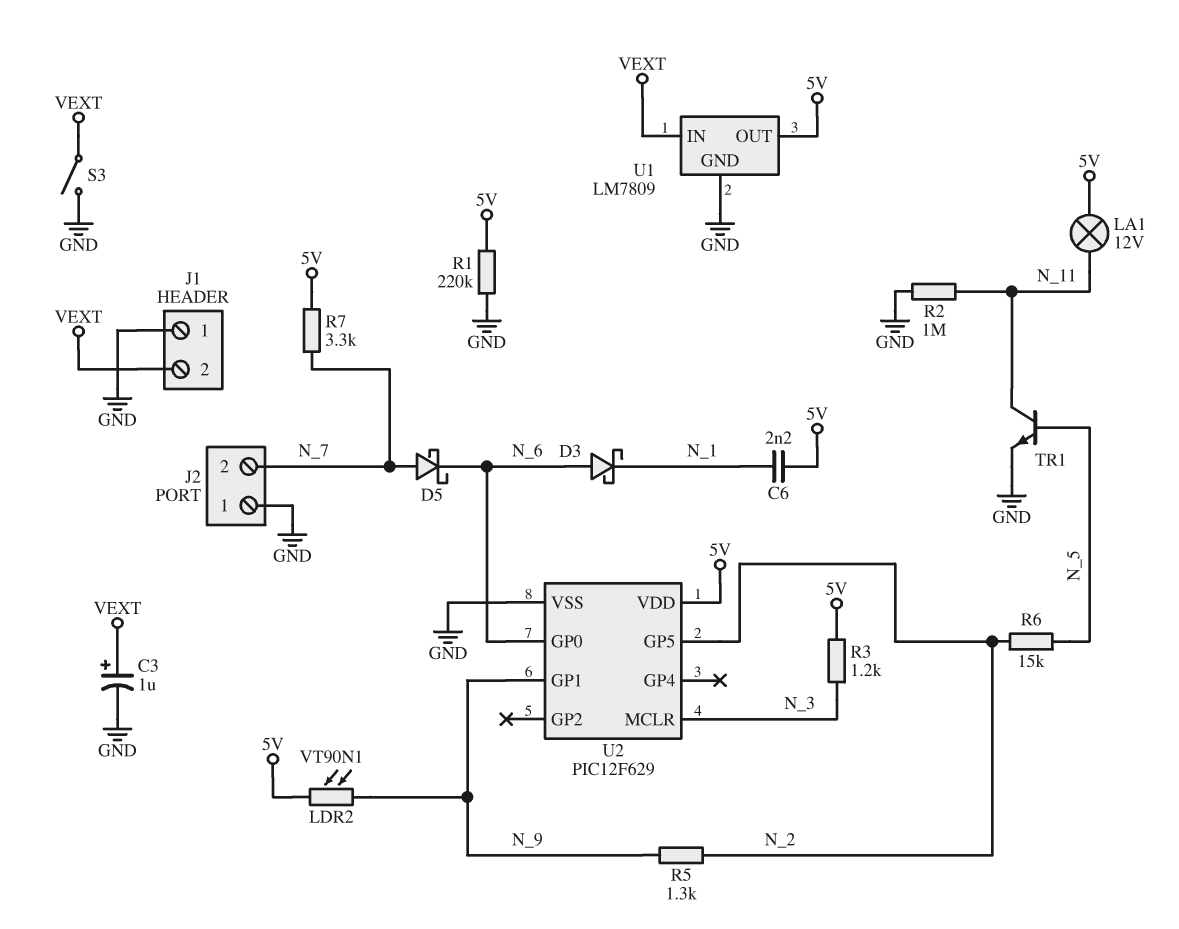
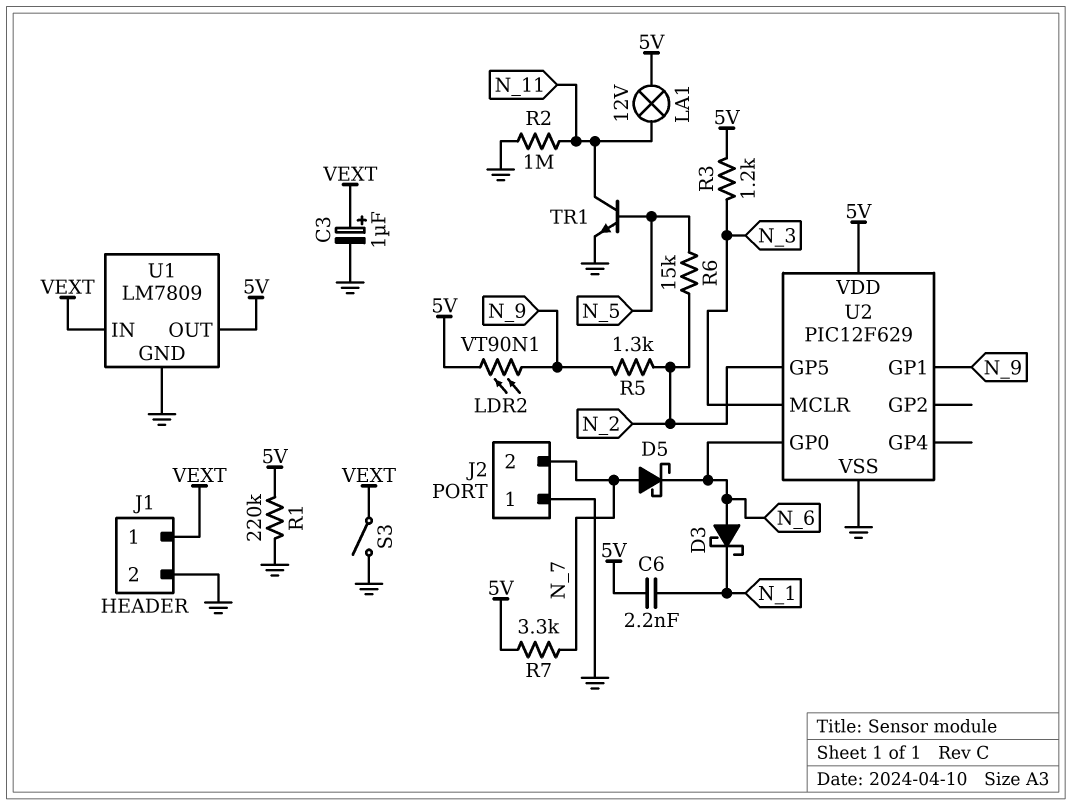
J1 pin 1: GND -> VEXT
J1 pin 2: VEXT -> GND

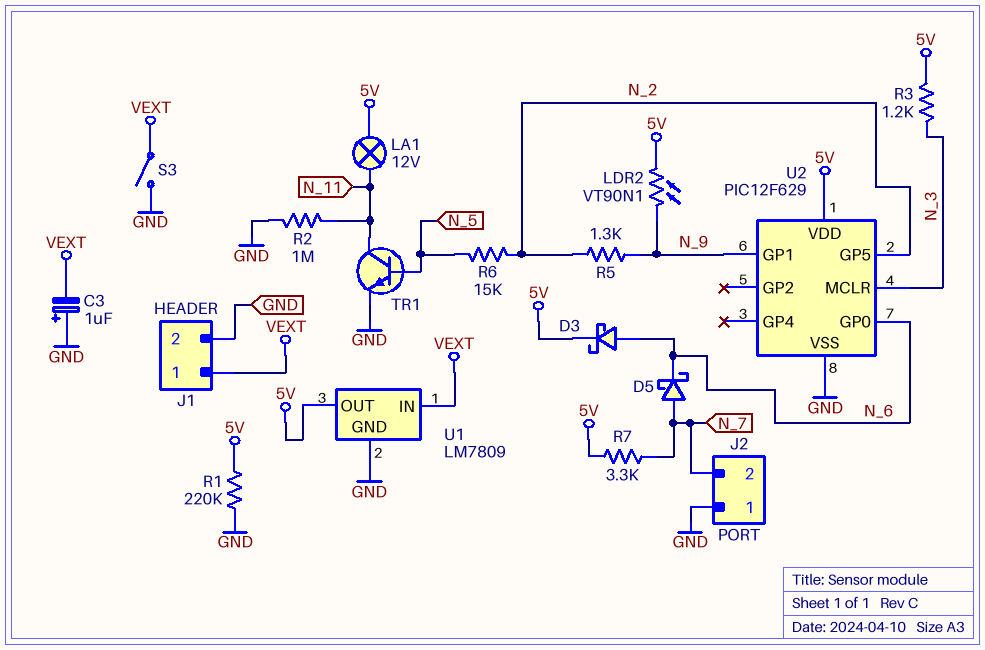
C3: 1uF (plus VEXT, minus GND) -> 1uF (plus GND, minus VEXT)
C6: 2.2nF (5V, N_1) -> none
D3: schottky (A N_6, K N_1) -> schottky (A N_6, K 5V)

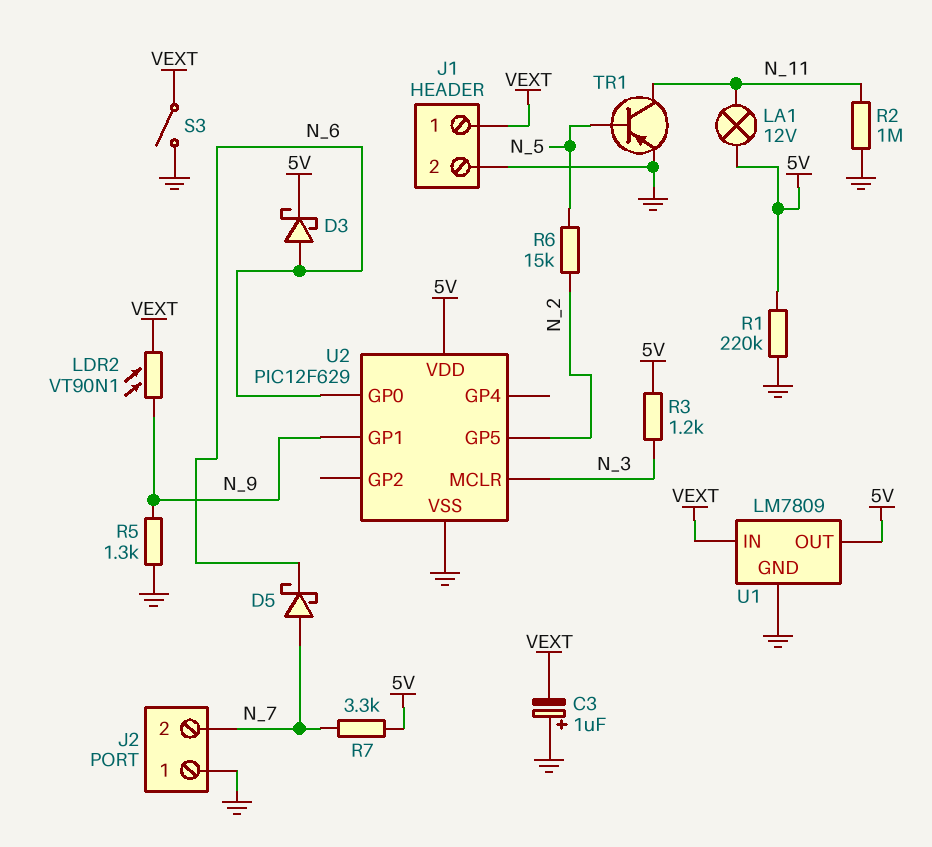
LDR2: VT90N1 (5V, N_9) -> VT90N1 (N_9, VEXT)
R5: 1.3k (N_2, N_9) -> 1.3k (GND, N_9)
TR1: NPN (B N_5, C N_11, E GND) -> PNP (B N_5, C N_11, E GND)

